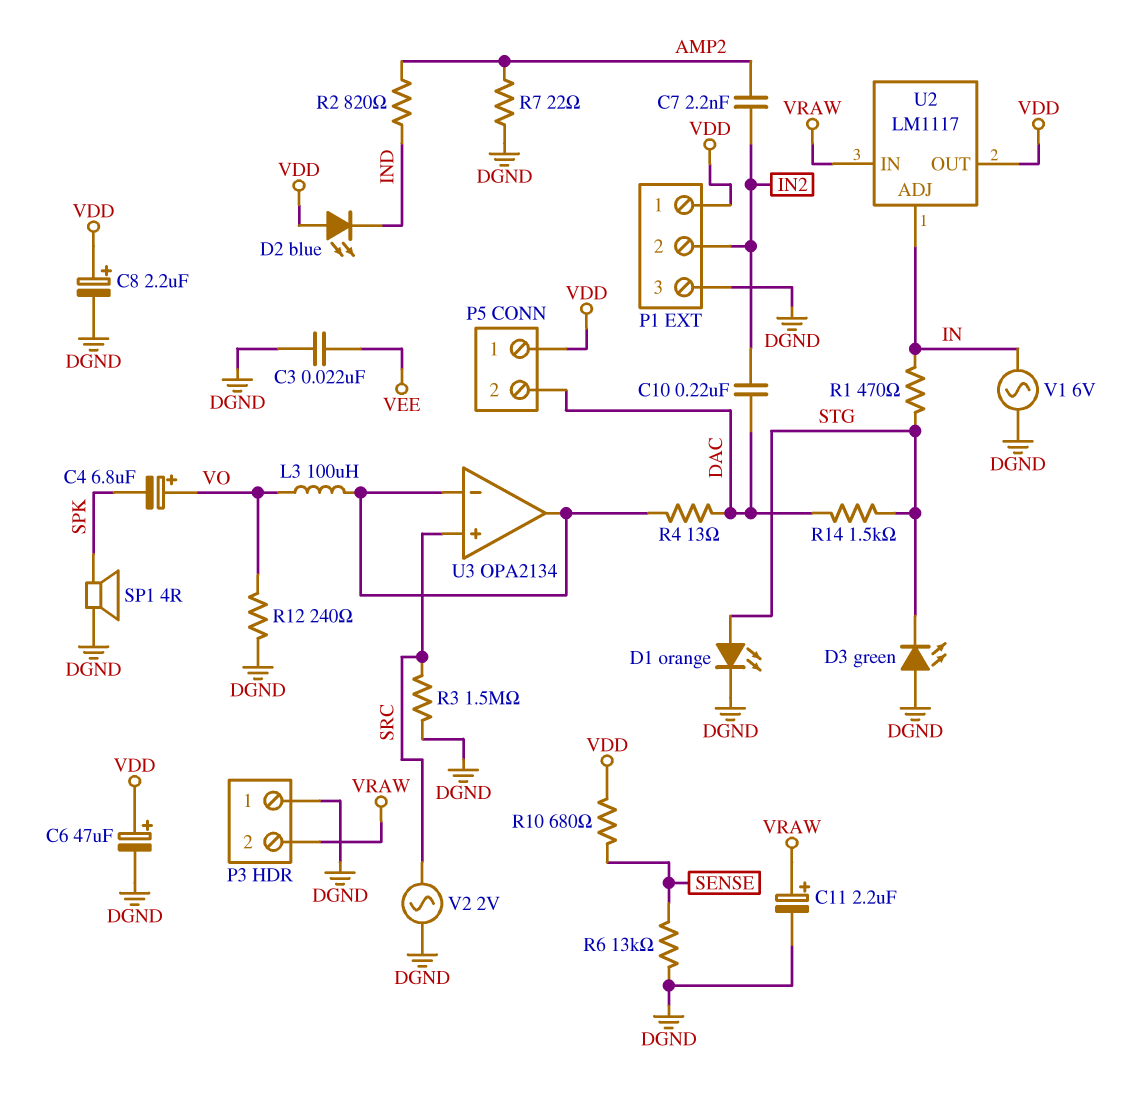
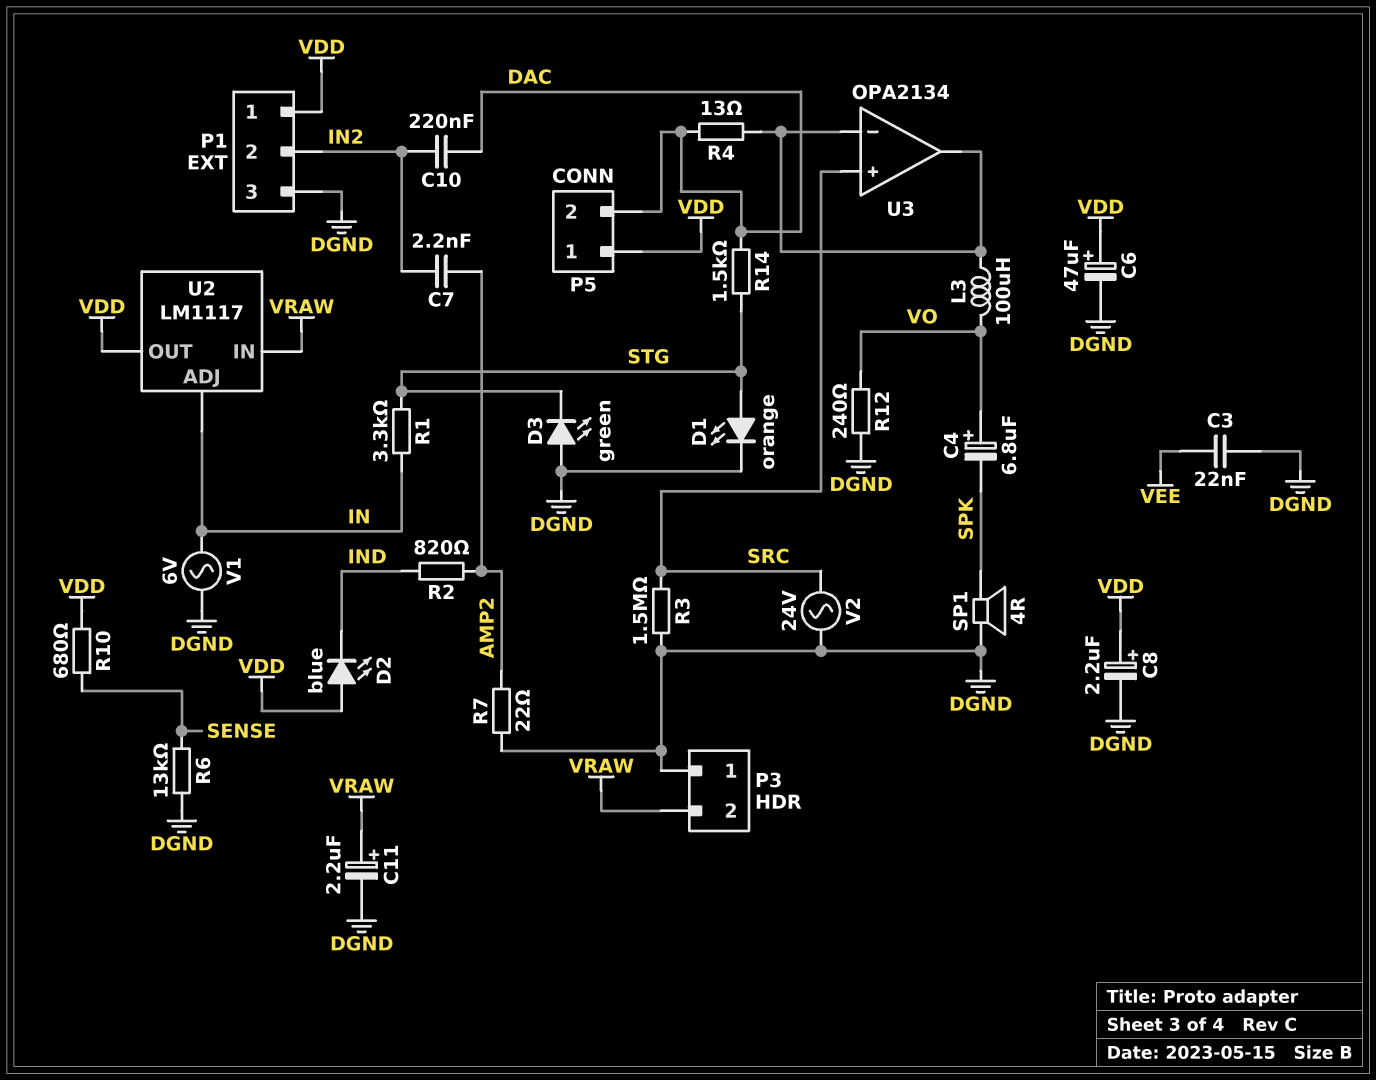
R1: 470 (IN, STG) -> 3.3k (IN, STG)
V2: AC 2V (DGND, SRC) -> AC 24V (DGND, SRC)

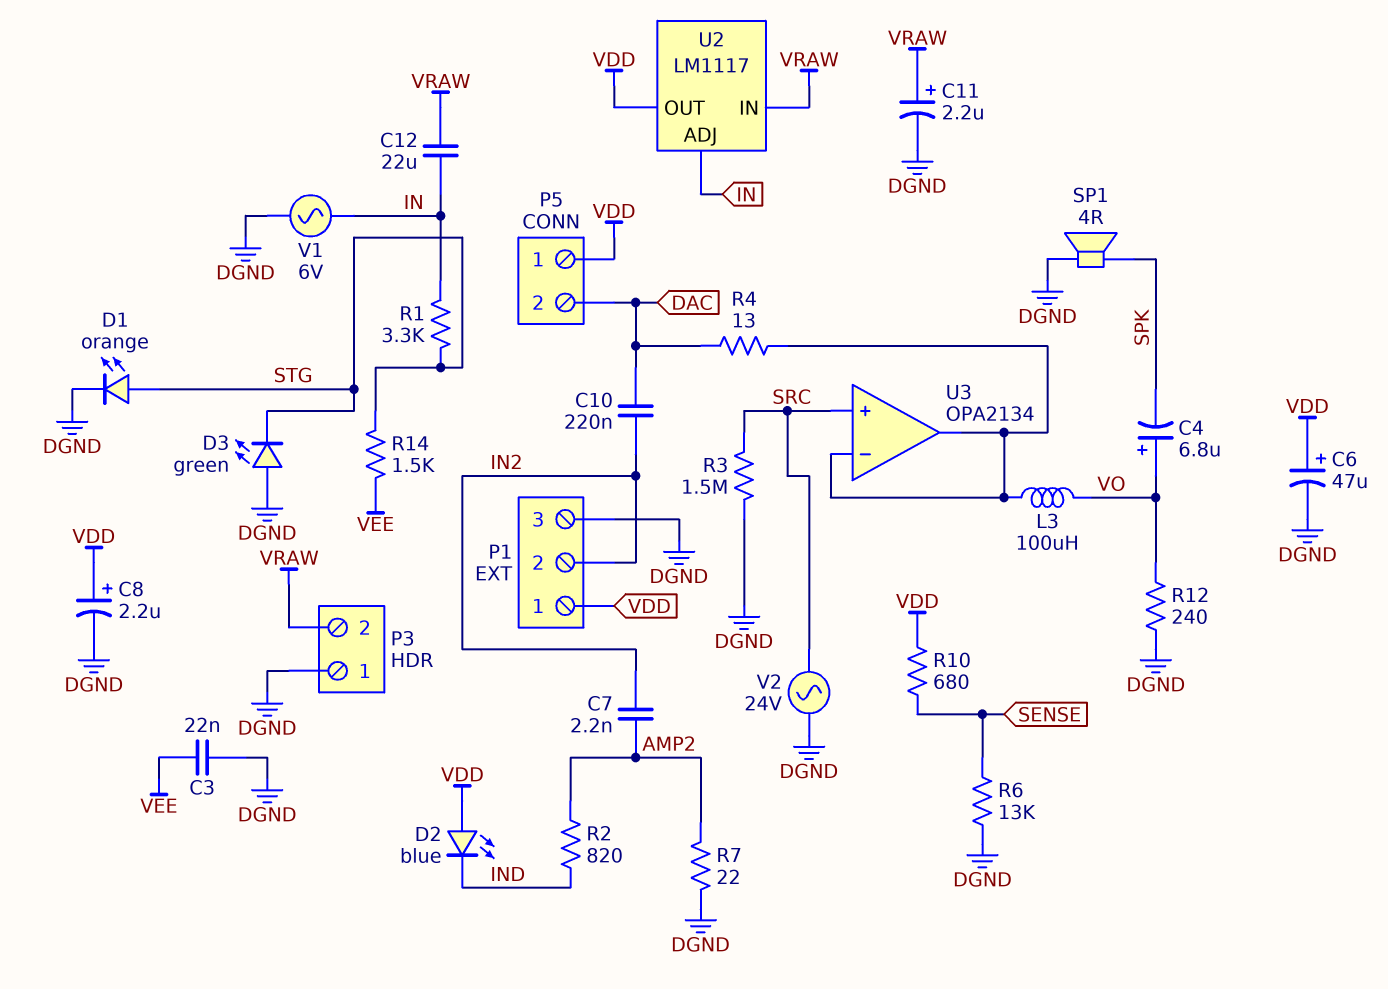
C12: none -> 22uF (IN, VRAW)
R14: 1.5k (DAC, STG) -> 1.5k (STG, VEE)

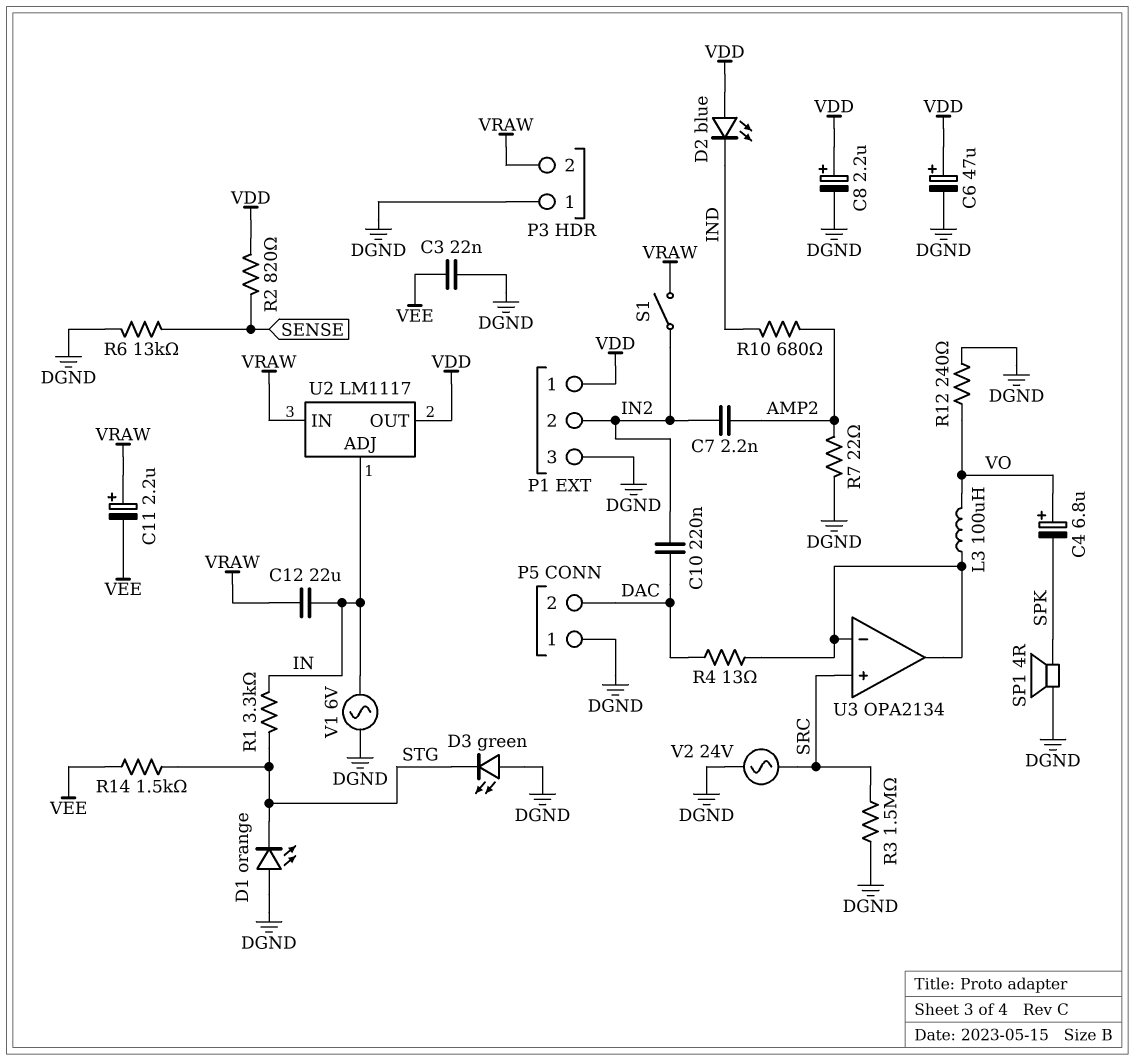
C11: 2.2uF (plus VRAW, minus DGND) -> 2.2uF (plus VRAW, minus VEE)
D1: LED orange (A STG, K DGND) -> LED orange (A DGND, K STG)
P5 pin 1: VDD -> DGND
R2: 820 (AMP2, IND) -> 820 (SENSE, VDD)
R10: 680 (SENSE, VDD) -> 680 (AMP2, IND)
S1: none -> switch (IN2, VRAW)

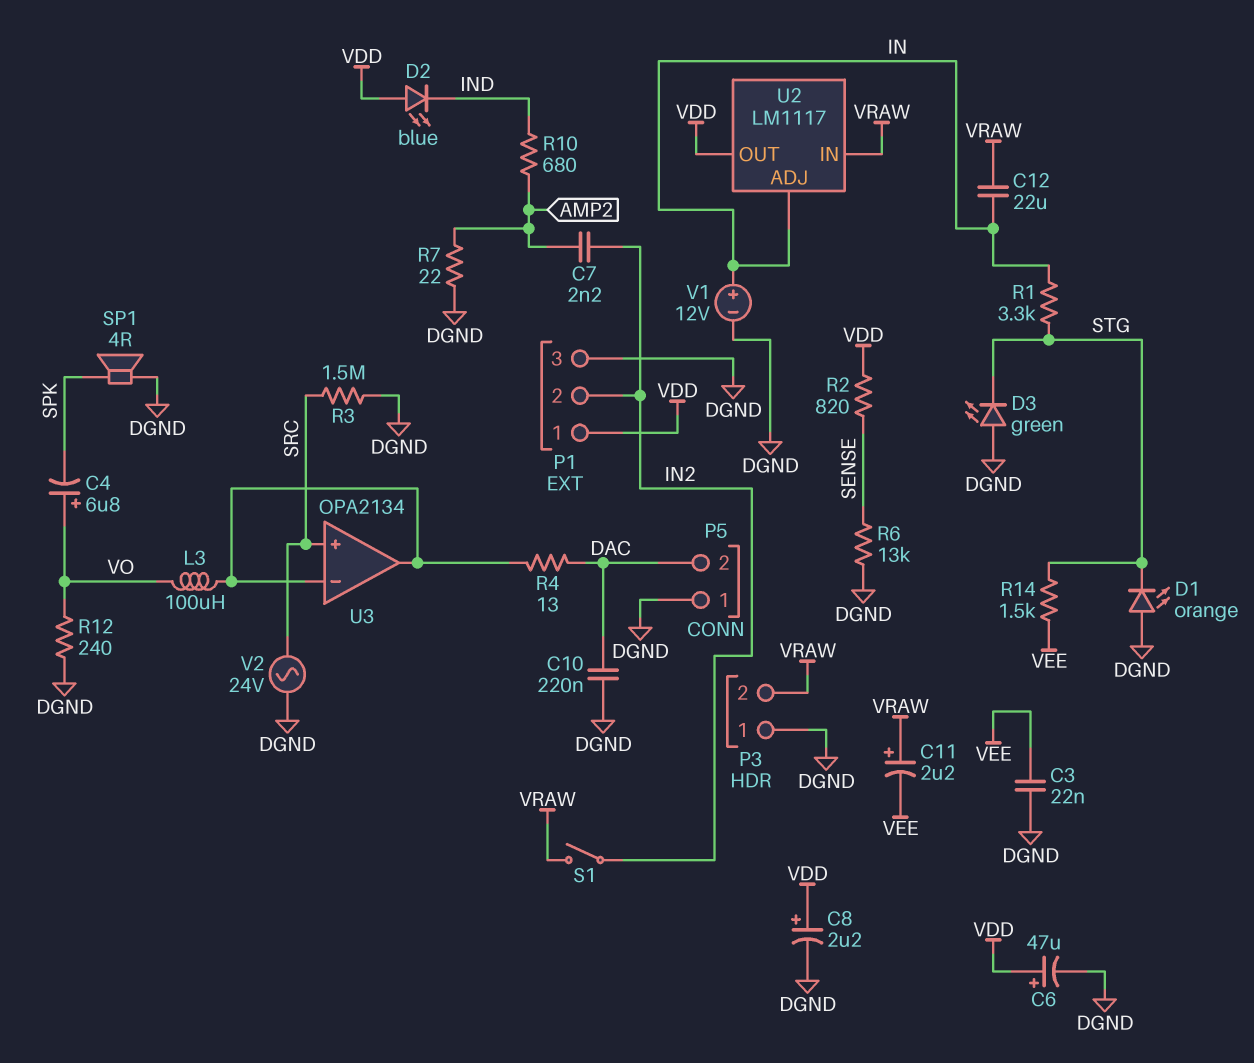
C10: 220nF (DAC, IN2) -> 220nF (DAC, DGND)
V1: AC 6V (DGND, IN) -> 12V (plus IN, minus DGND)

